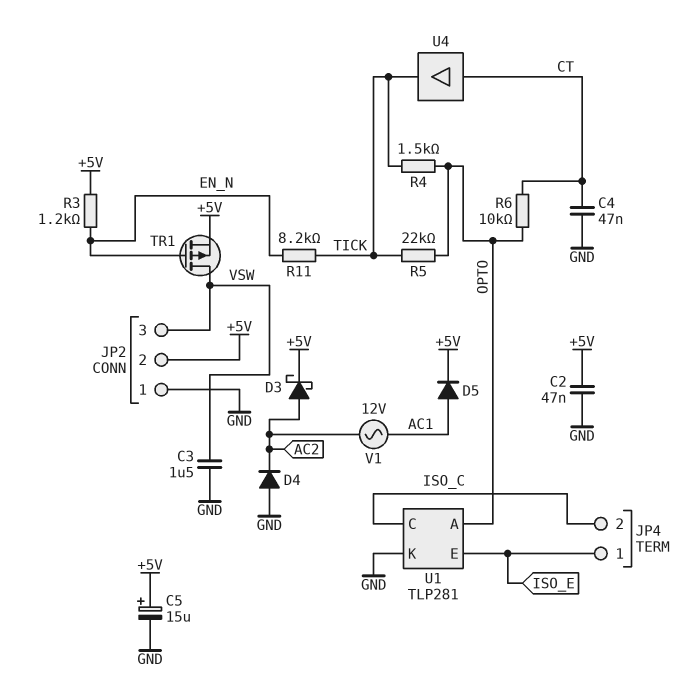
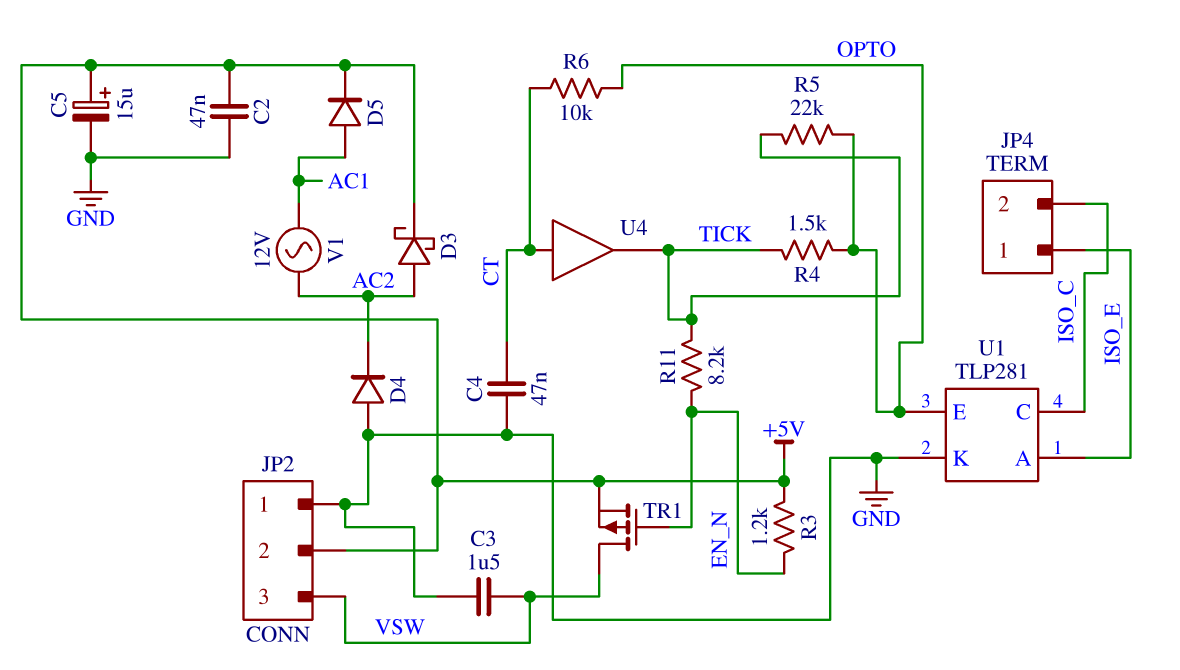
U1 pin A: OPTO -> ISO_E
U1 pin E: ISO_E -> OPTO

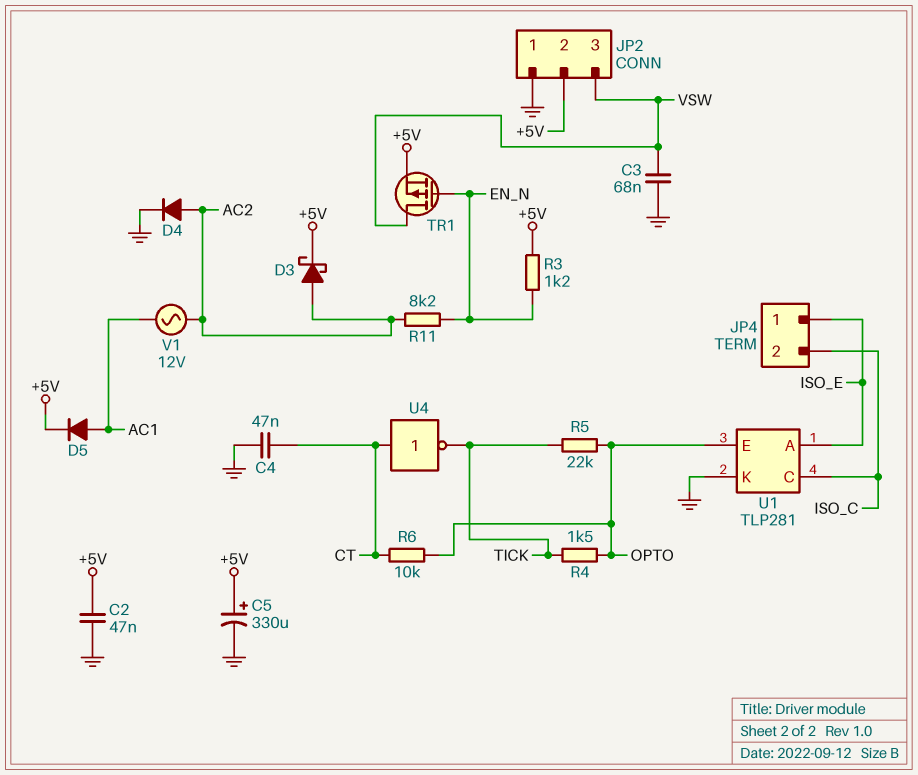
C3: 1.5uF (GND, VSW) -> 68nF (GND, VSW)
C5: 15uF (plus +5V, minus GND) -> 330uF (plus +5V, minus GND)
D4: diode (A GND, K AC2) -> diode (A AC2, K GND)
R11: 8.2k (EN_N, TICK) -> 8.2k (AC2, EN_N)
U4: buffer (in CT, out TICK) -> NOT (in CT, out TICK)

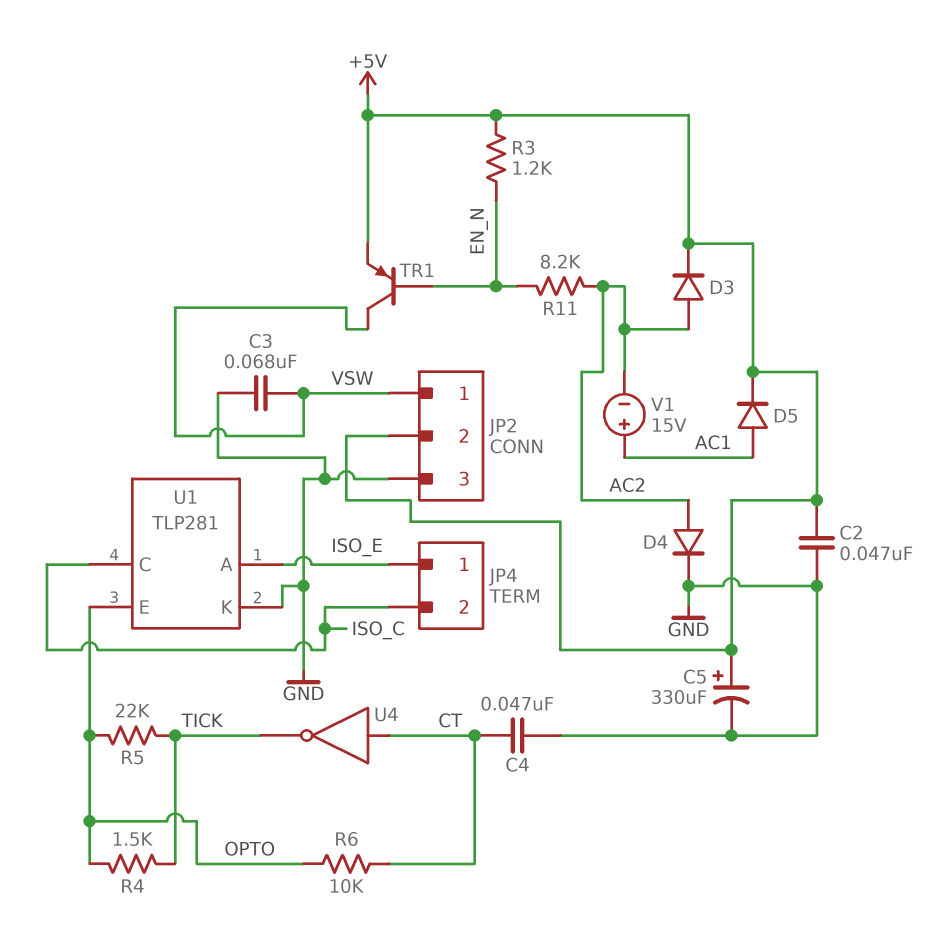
D3: schottky (A AC2, K +5V) -> diode (A AC2, K +5V)
JP2 pin 1: GND -> VSW
JP2 pin 3: VSW -> GND
TR1: PMOS (G EN_N, D VSW, S +5V) -> PNP (B EN_N, C VSW, E +5V)
V1: AC 12V (AC1, AC2) -> 15V (plus AC1, minus AC2)

